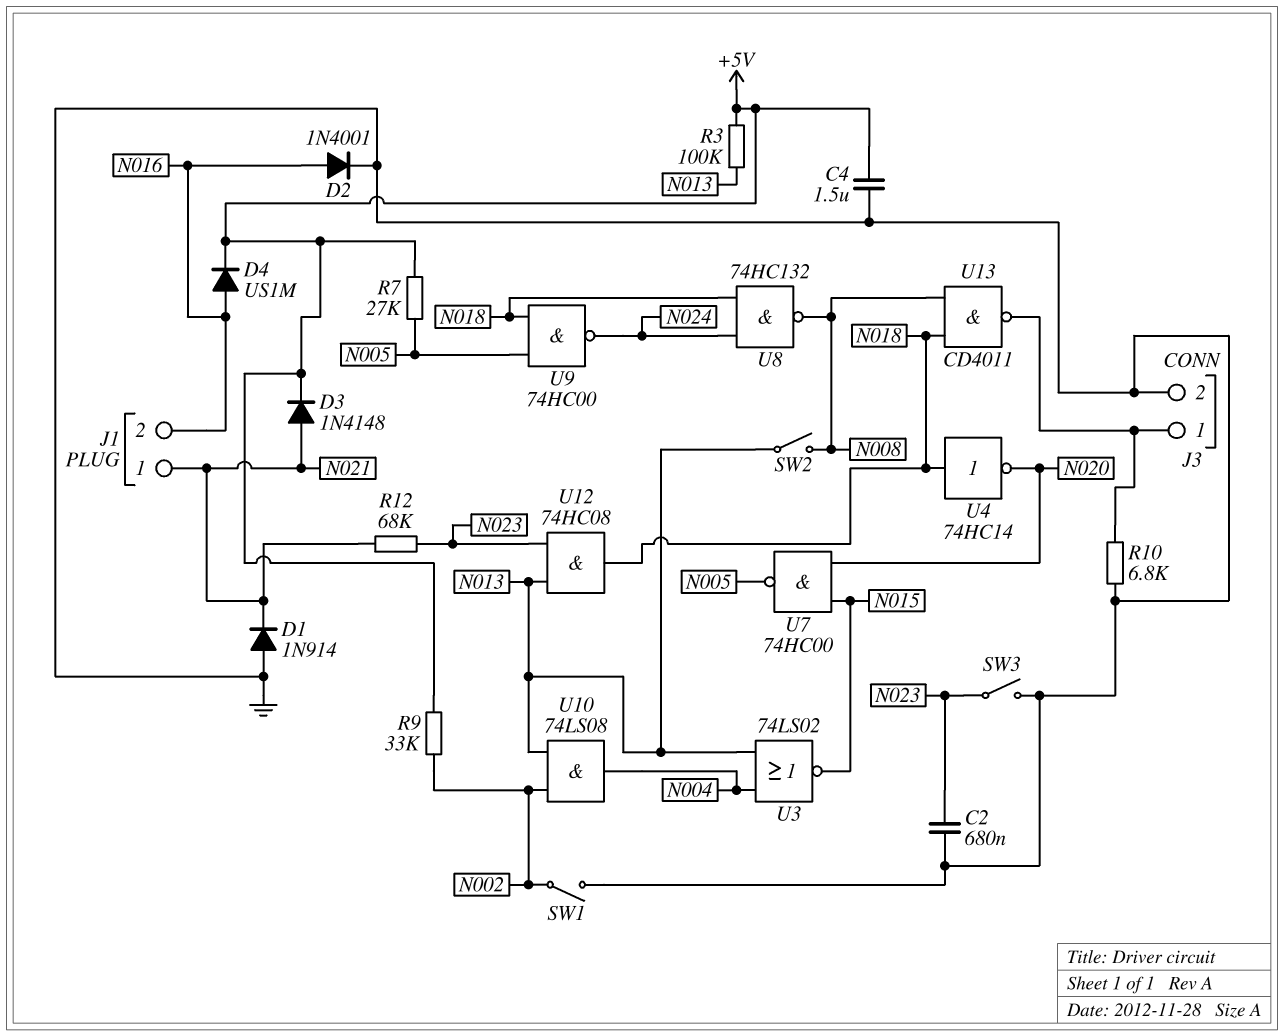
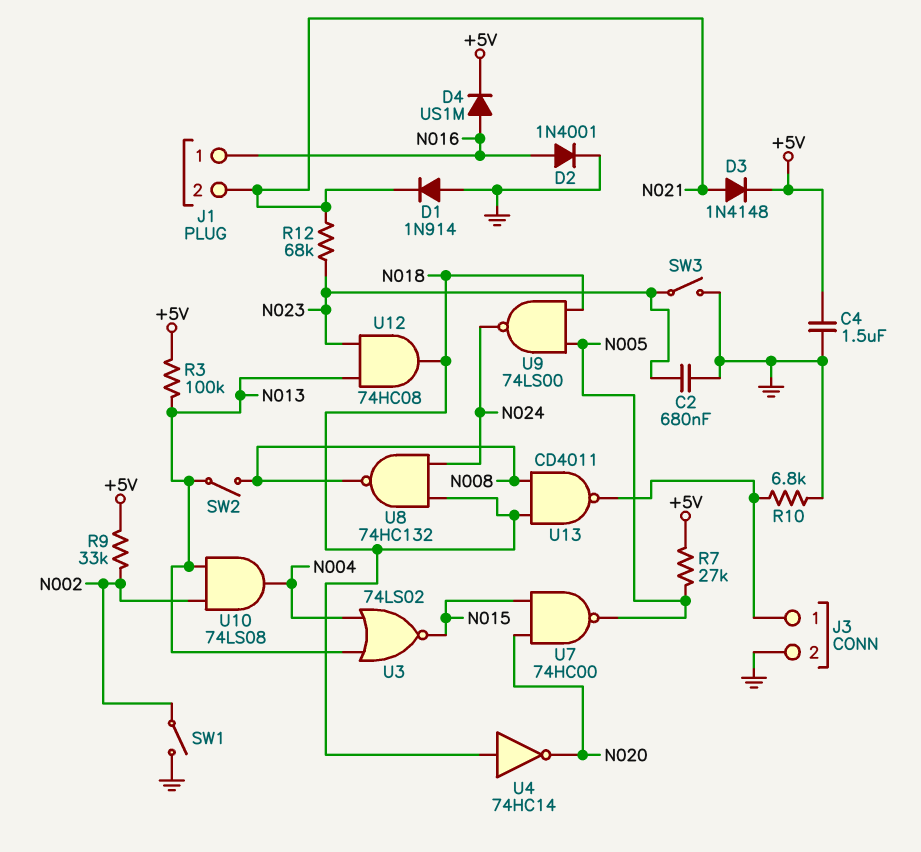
J1 pin 1: N021 -> N016
J1 pin 2: N016 -> N021
U9: NAND 74HC00 (in N005, in N018, out N024) -> NAND 74LS00 (in N005, in N018, out N024)

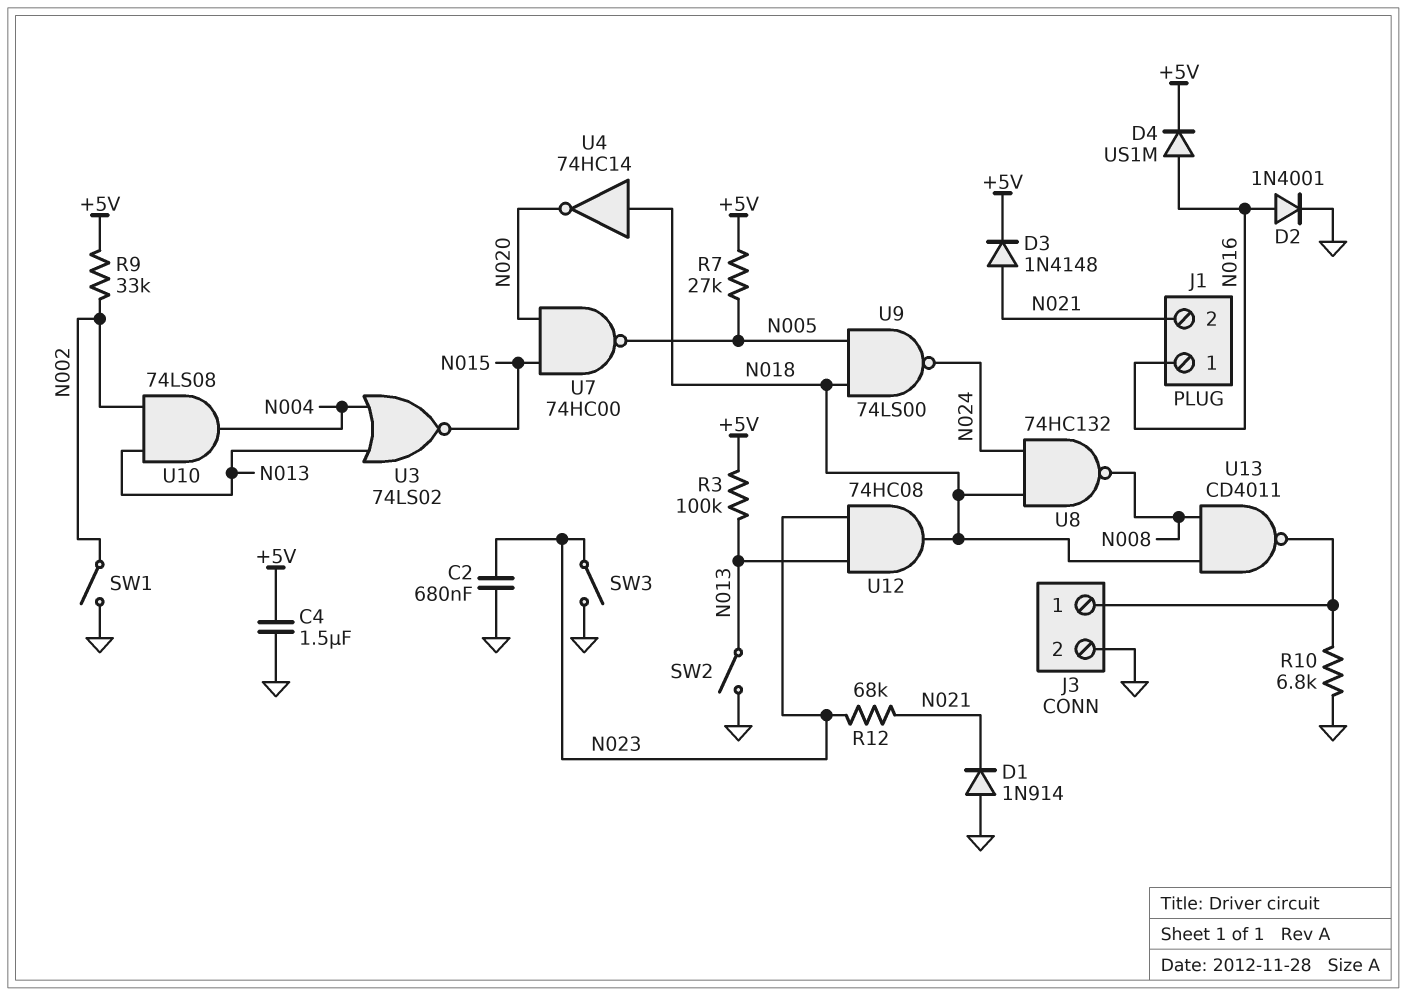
SW2: switch (N008, N013) -> switch (GND, N013)

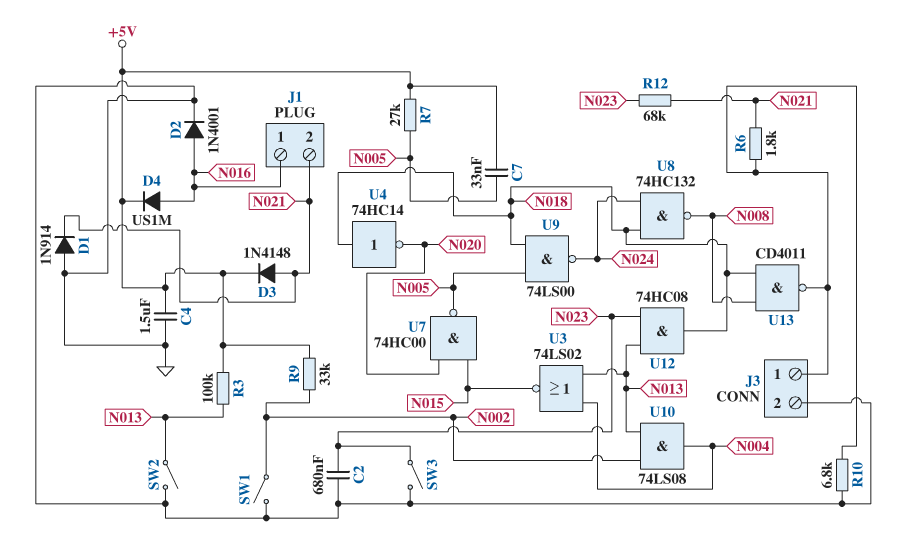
C7: none -> 33nF (+5V, N005)
R6: none -> 1.8k (J3/1, N021)

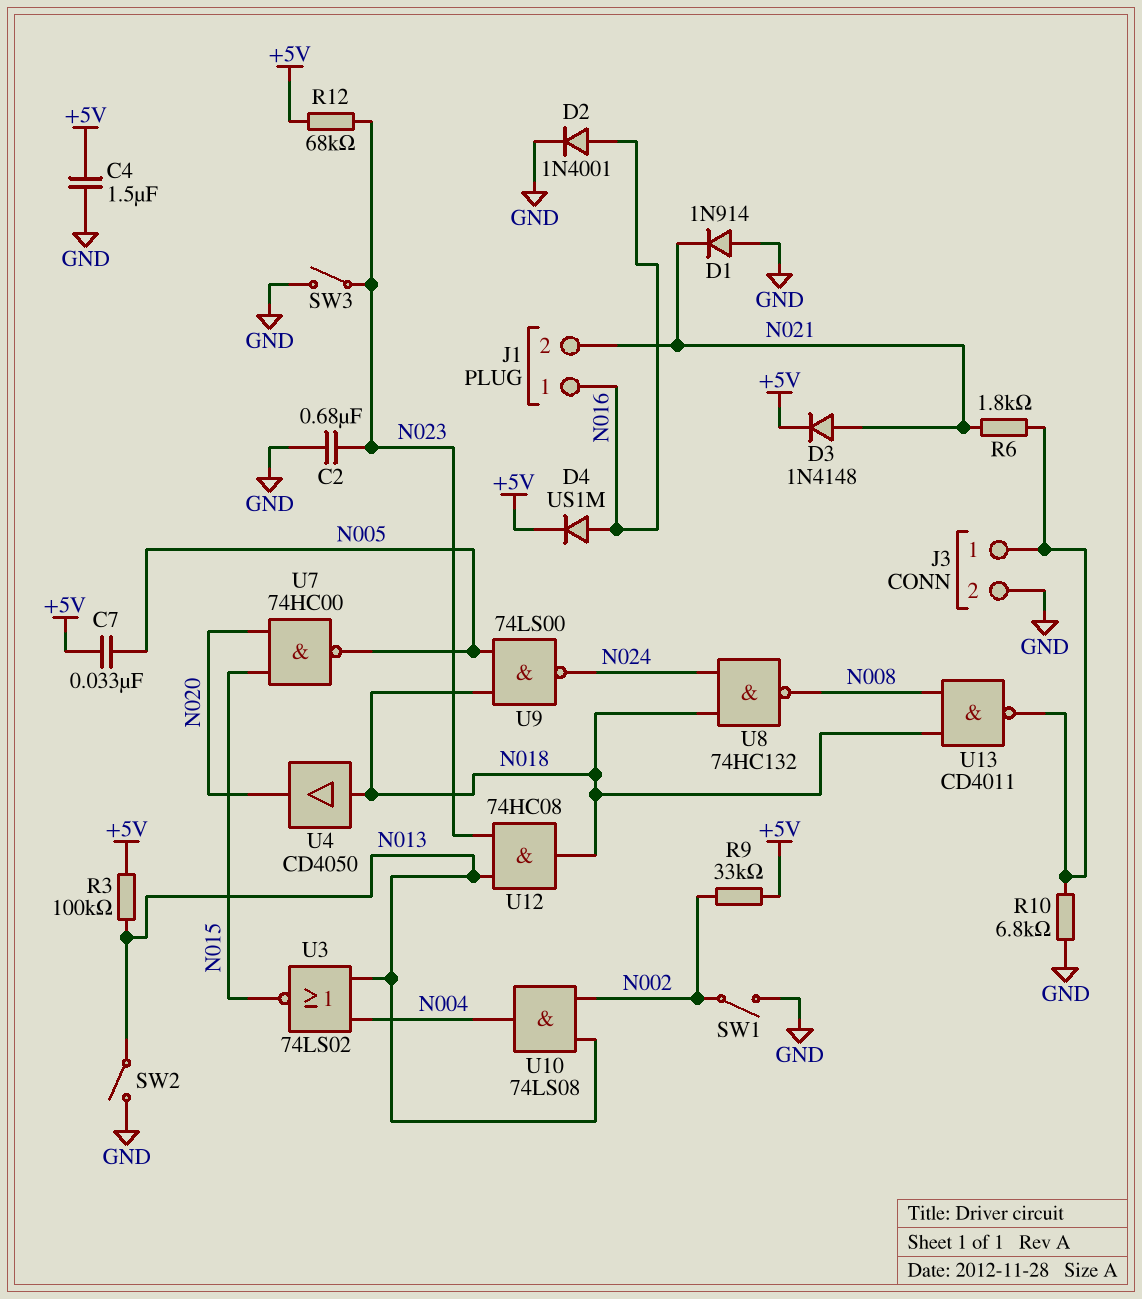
R7: 27k (+5V, N005) -> none
R12: 68k (N021, N023) -> 68k (+5V, N023)
U4: NOT 74HC14 (in N018, out N020) -> buffer CD4050 (in N018, out N020)

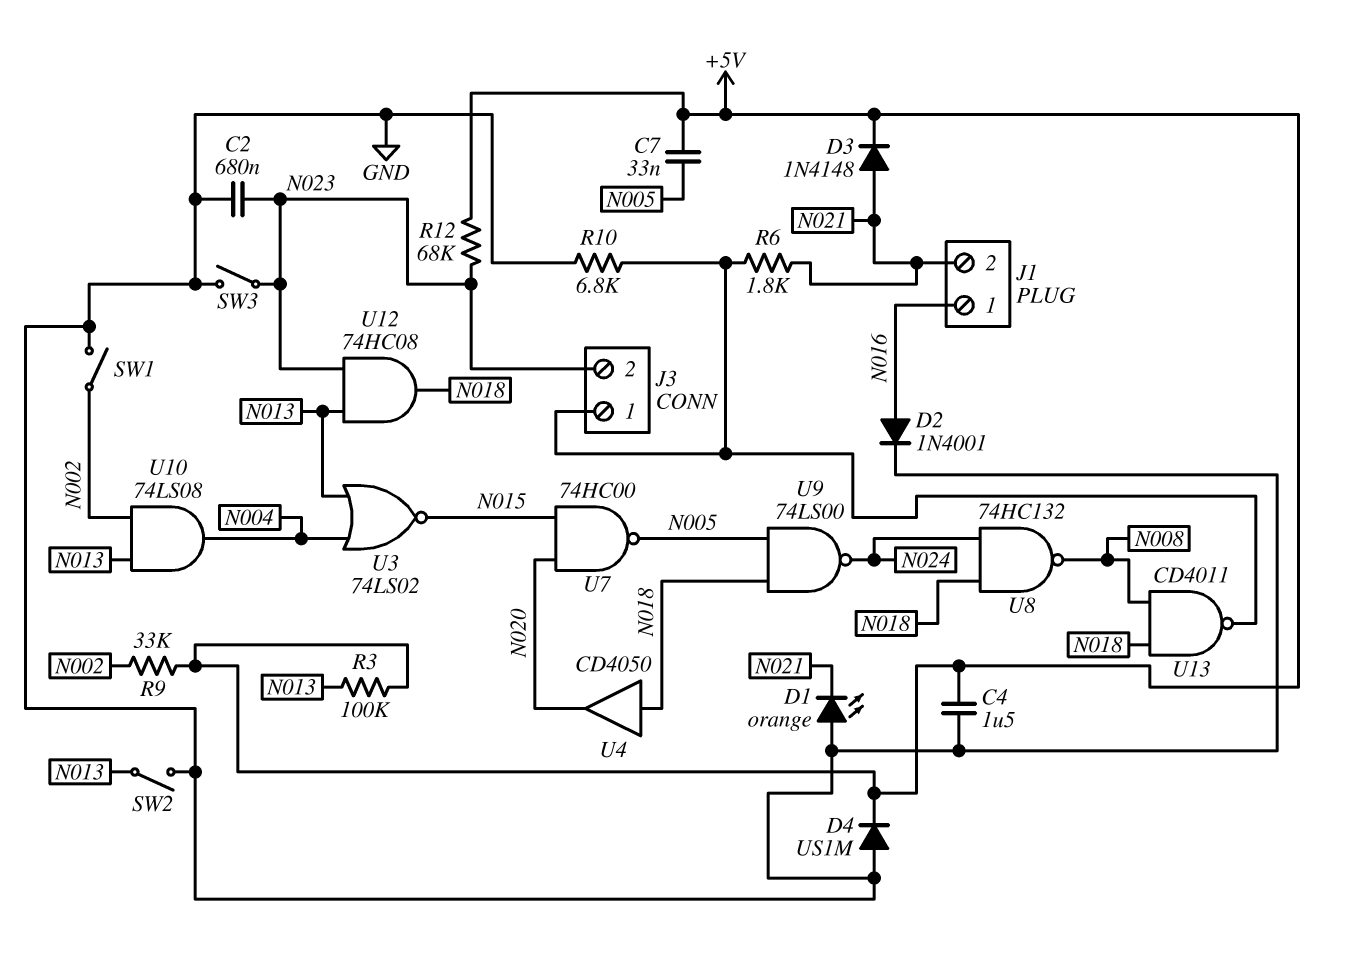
D1: diode 1N914 (A GND, K N021) -> LED orange (A GND, K N021)
D4: diode US1M (A N016, K +5V) -> diode US1M (A GND, K +5V)
J3 pin 2: GND -> N023

